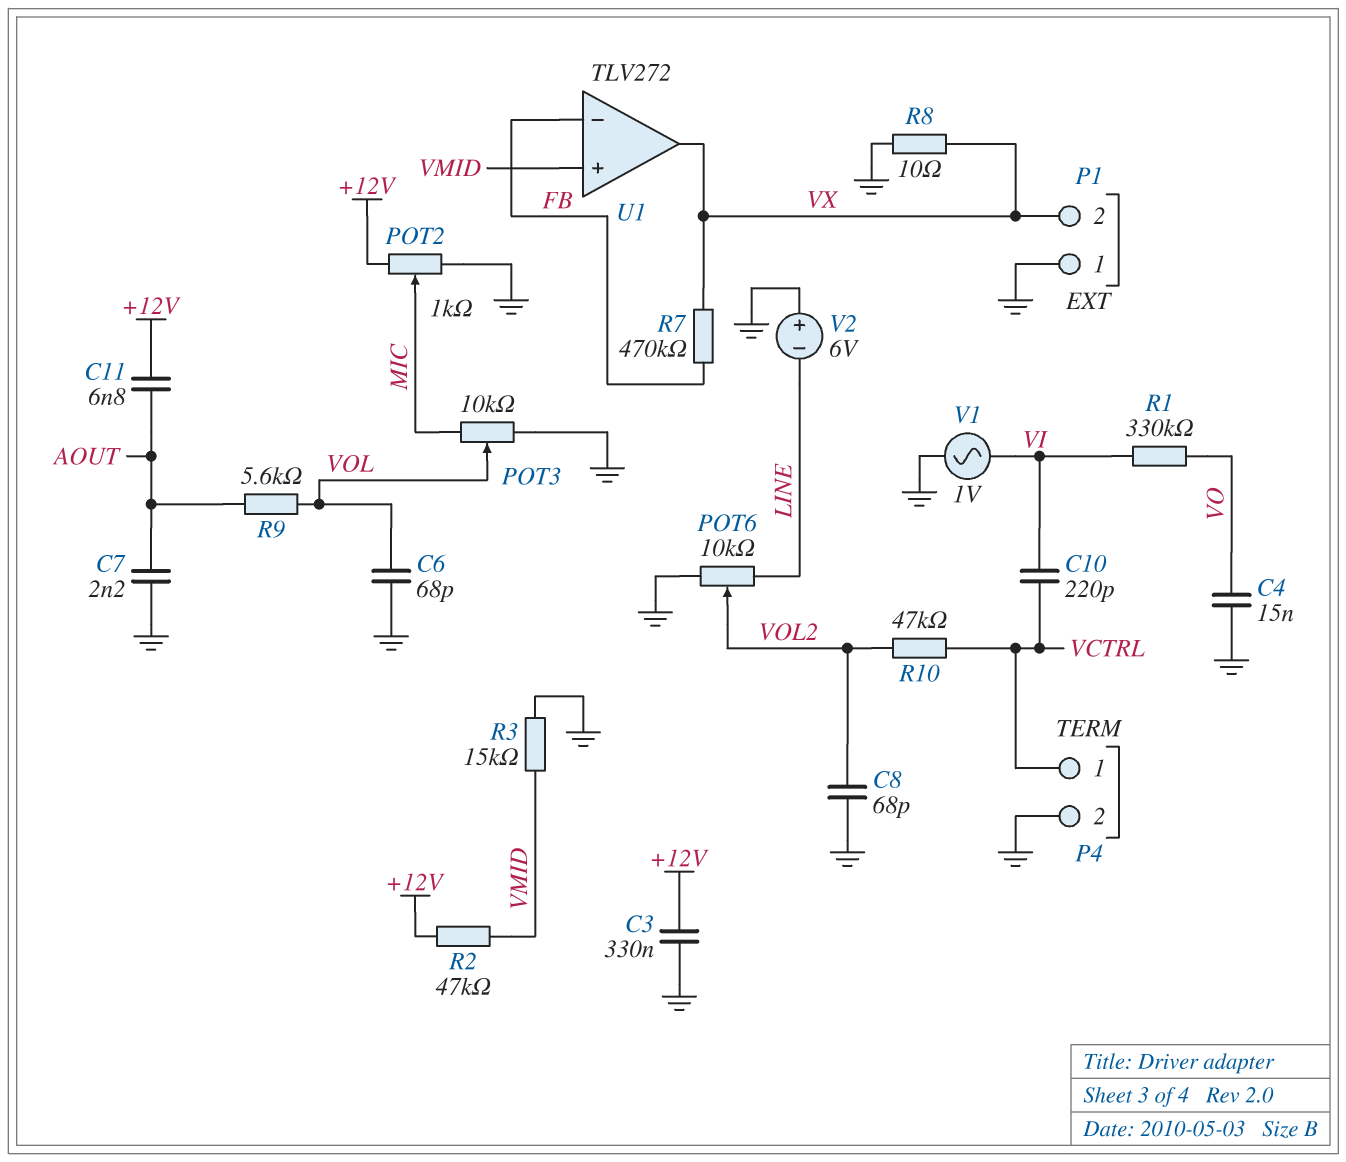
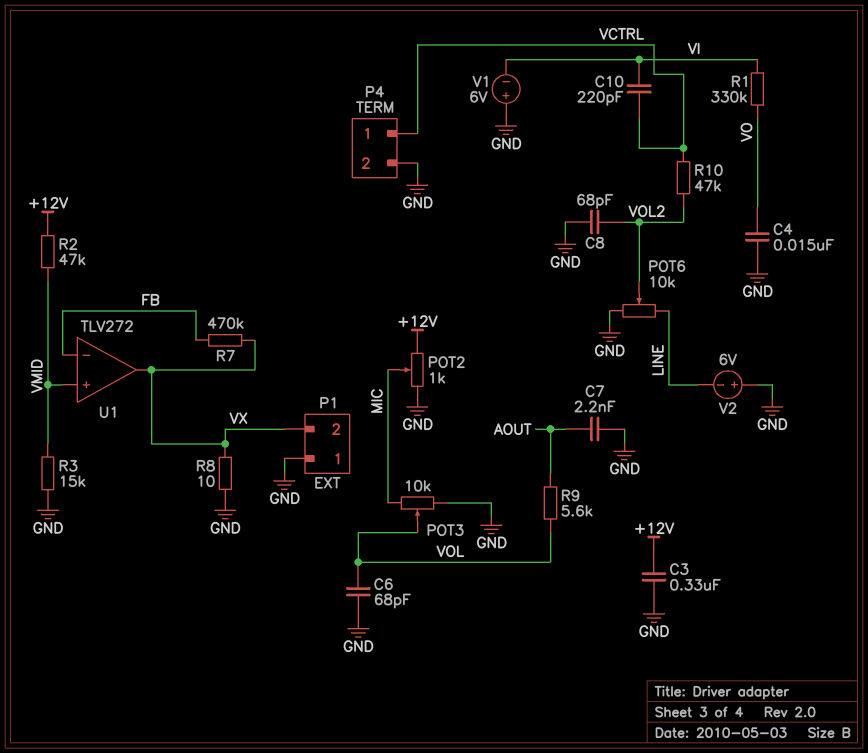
C11: 6.8nF (+12V, AOUT) -> none
V1: AC 1V (GND, VI) -> 6V (plus GND, minus VI)

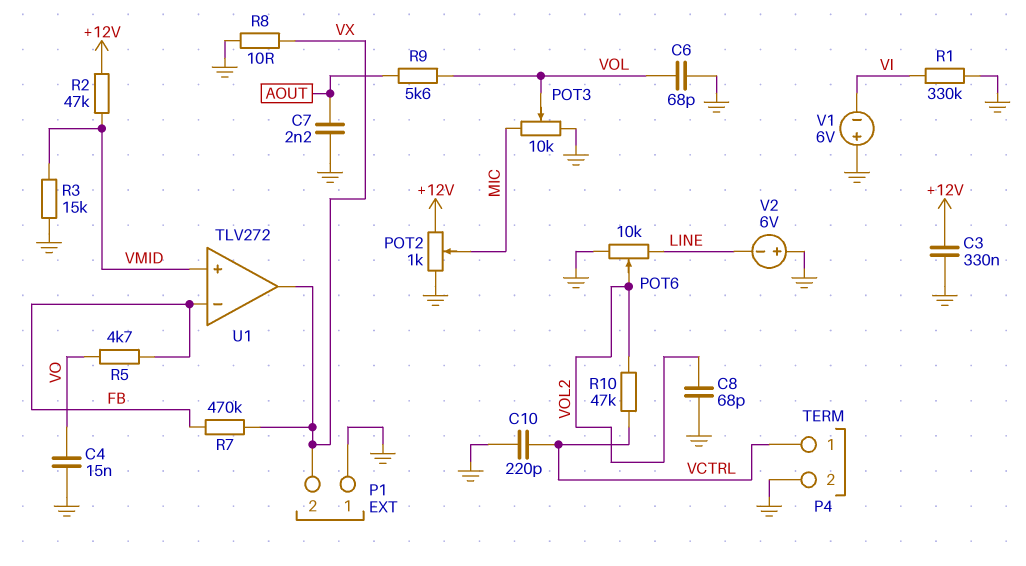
C10: 220pF (VCTRL, VI) -> 220pF (GND, VCTRL)
R1: 330k (VI, VO) -> 330k (GND, VI)
R5: none -> 4.7k (FB, VO)

